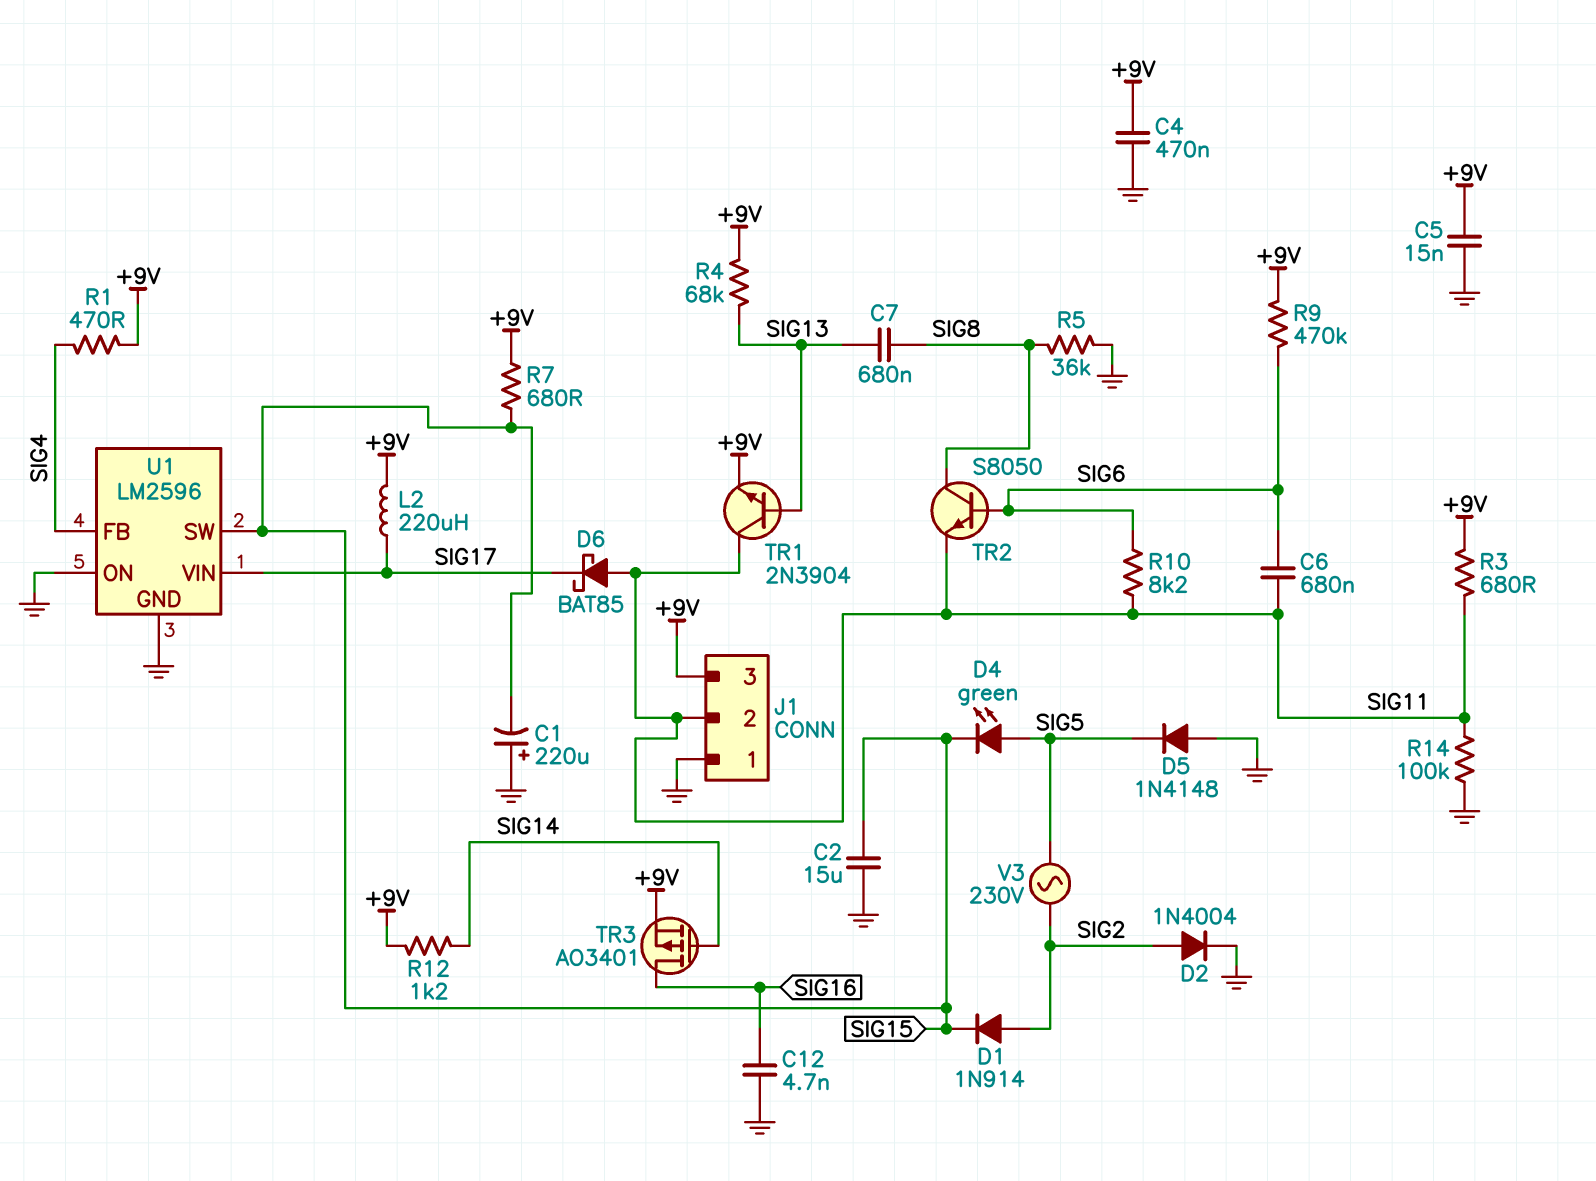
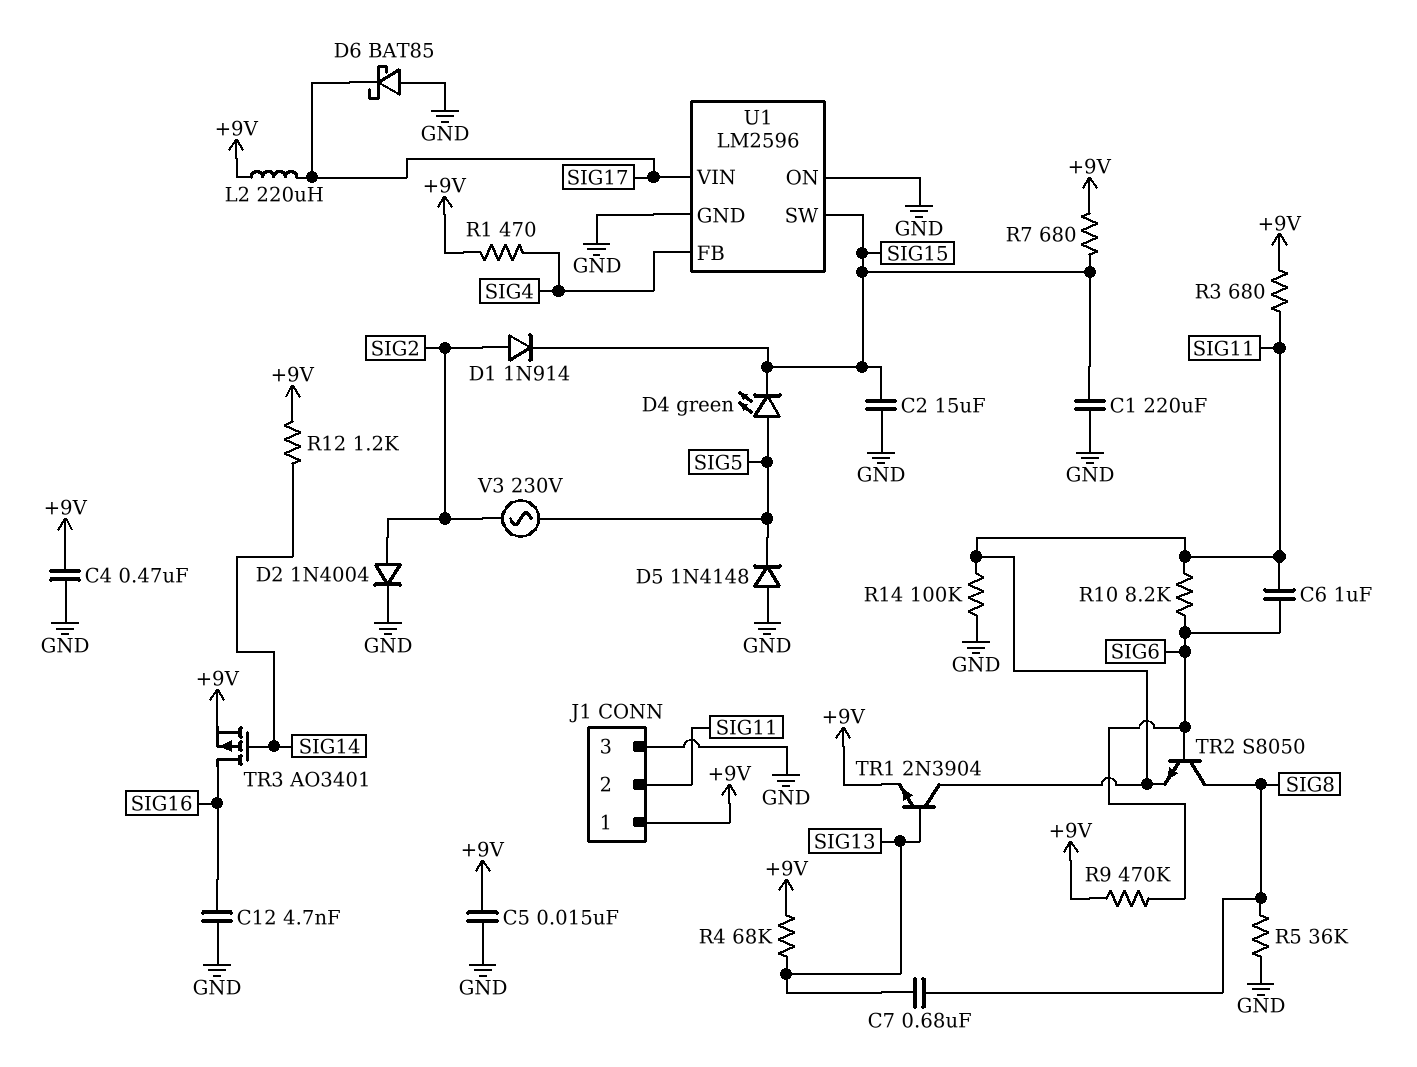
C1: 220uF (plus GND, minus SIG15) -> 220uF (GND, SIG15)
C6: 680nF (SIG6, SIG11) -> 1uF (SIG6, SIG11)
D6: schottky BAT85 (A SIG11, K SIG17) -> schottky BAT85 (A GND, K SIG17)
J1 pin 1: GND -> +9V
J1 pin 3: +9V -> GND

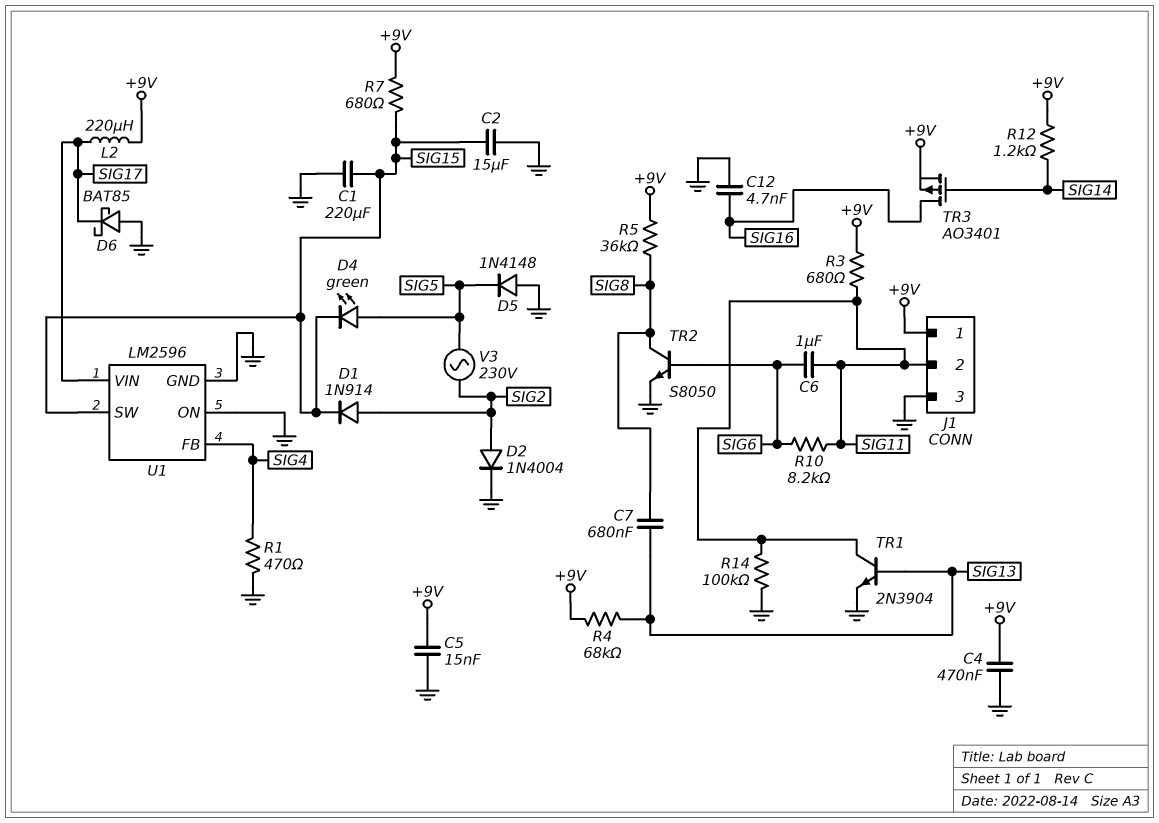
R1: 470 (+9V, SIG4) -> 470 (GND, SIG4)
R5: 36k (GND, SIG8) -> 36k (+9V, SIG8)
R9: 470k (+9V, SIG6) -> none
TR1: NPN 2N3904 (B SIG13, C SIG11, E +9V) -> NPN 2N3904 (B SIG13, C SIG11, E GND)
TR2: NPN S8050 (B SIG6, C SIG8, E SIG11) -> NPN S8050 (B SIG6, C SIG8, E GND)

